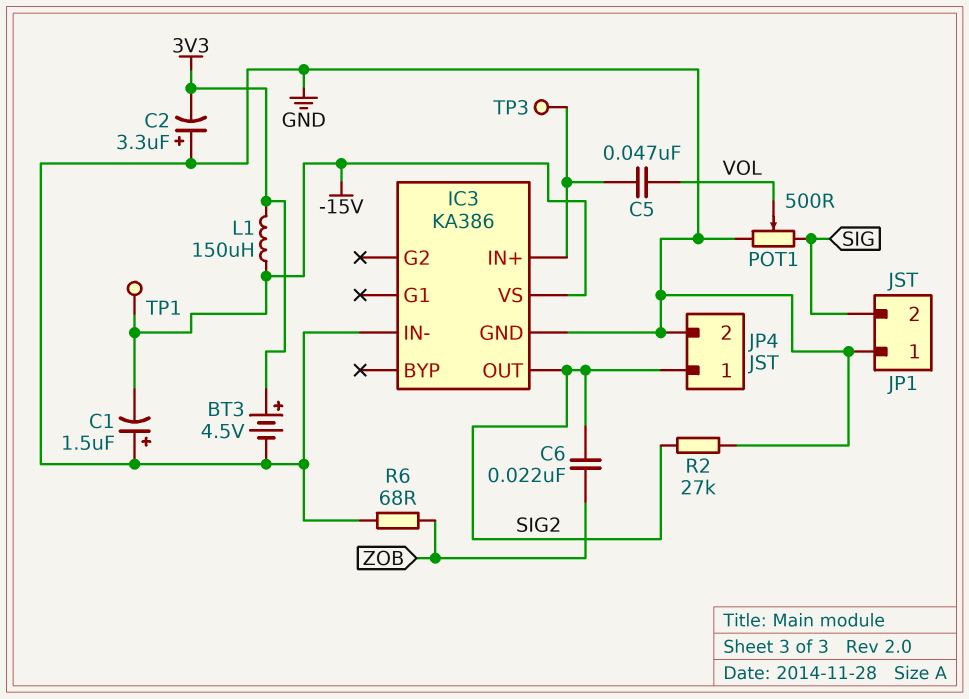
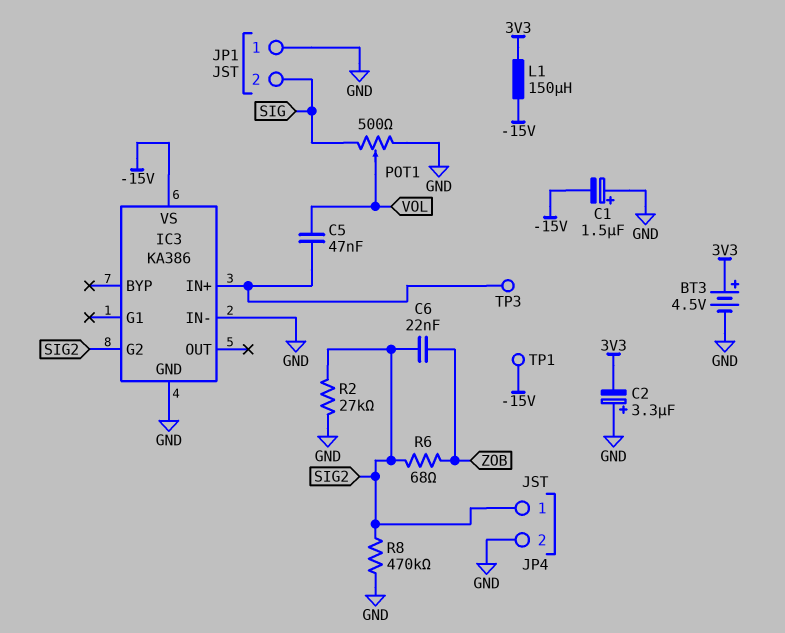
IC3 pin G2: none -> SIG2
IC3 pin OUT: SIG2 -> none
R6: 68 (GND, ZOB) -> 68 (SIG2, ZOB)
R8: none -> 470k (GND, SIG2)

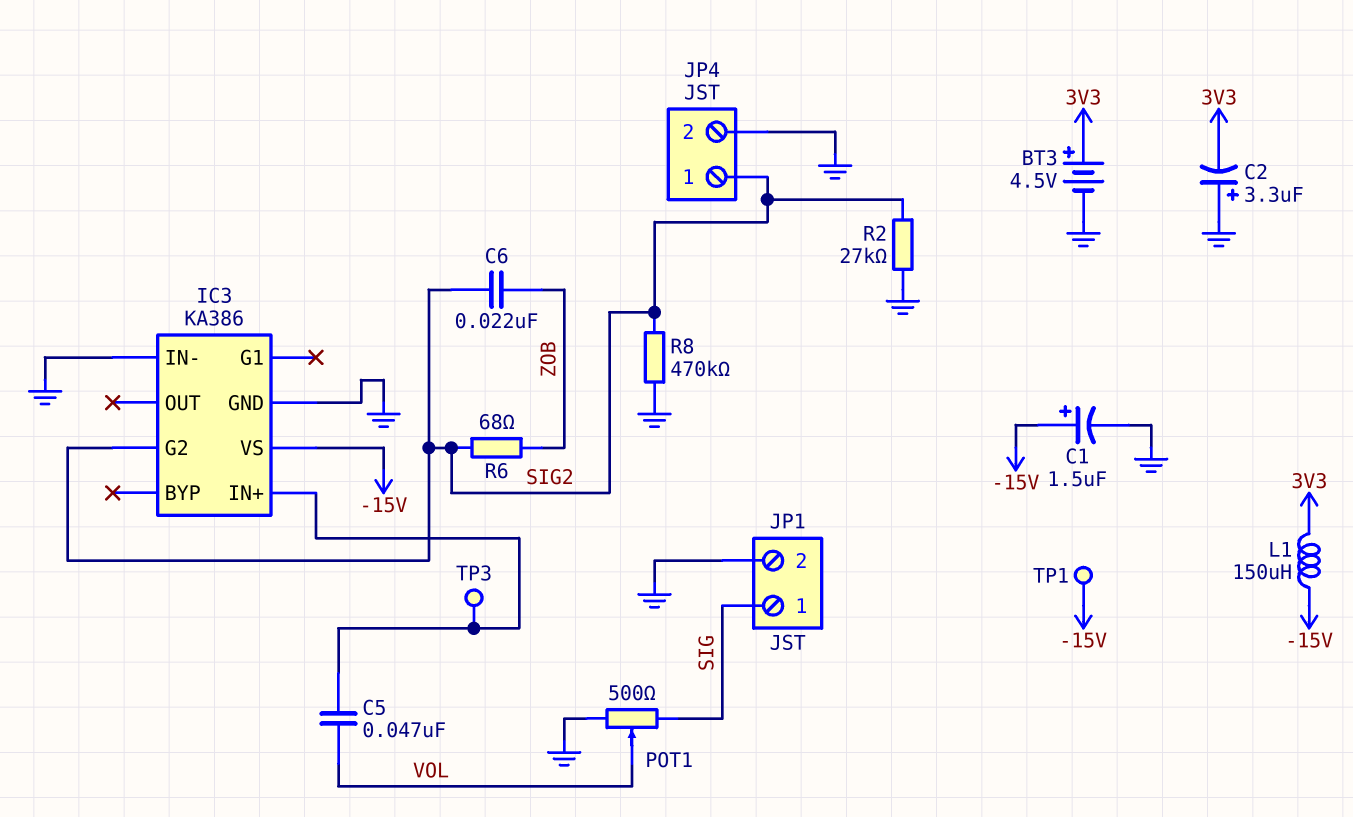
C1: 1.5uF (plus GND, minus -15V) -> 1.5uF (plus -15V, minus GND)
JP1 pin 1: GND -> SIG
JP1 pin 2: SIG -> GND

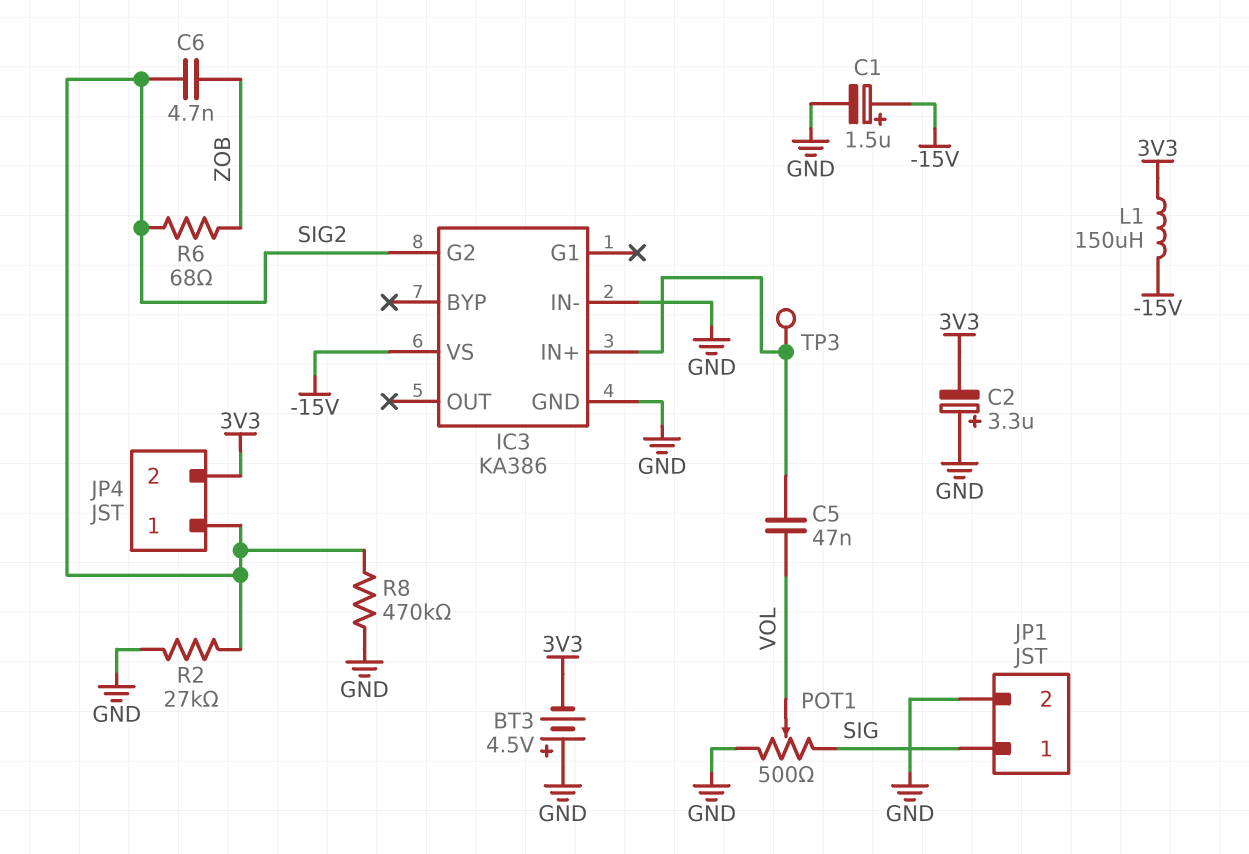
BT3: 4.5V (plus 3V3, minus GND) -> 4.5V (plus GND, minus 3V3)
C6: 22nF (SIG2, ZOB) -> 4.7nF (SIG2, ZOB)
JP4 pin 2: GND -> 3V3
TP1: test point (-15V) -> none

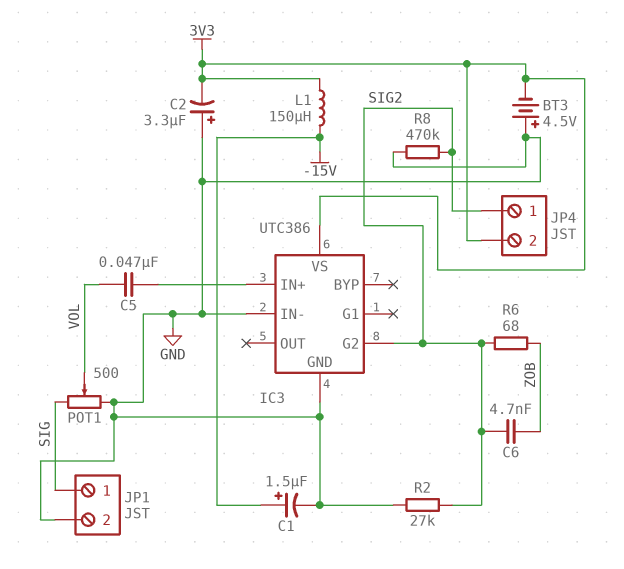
IC3: KA386 -> UTC386
IC3 pin VS: -15V -> 3V3
TP3: test point (IC3/IN+) -> none

